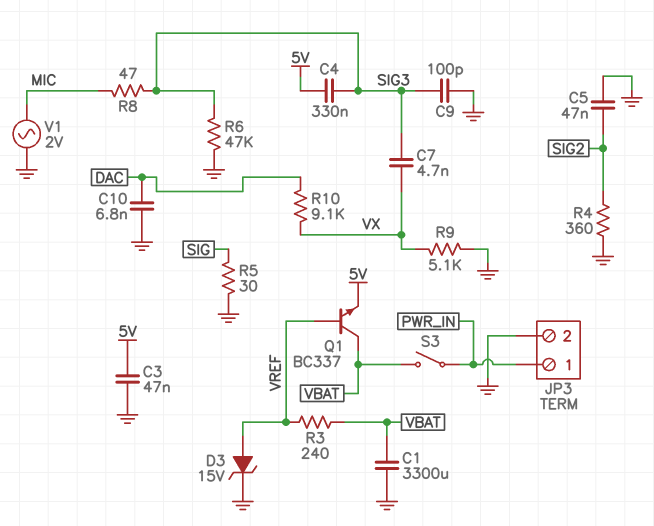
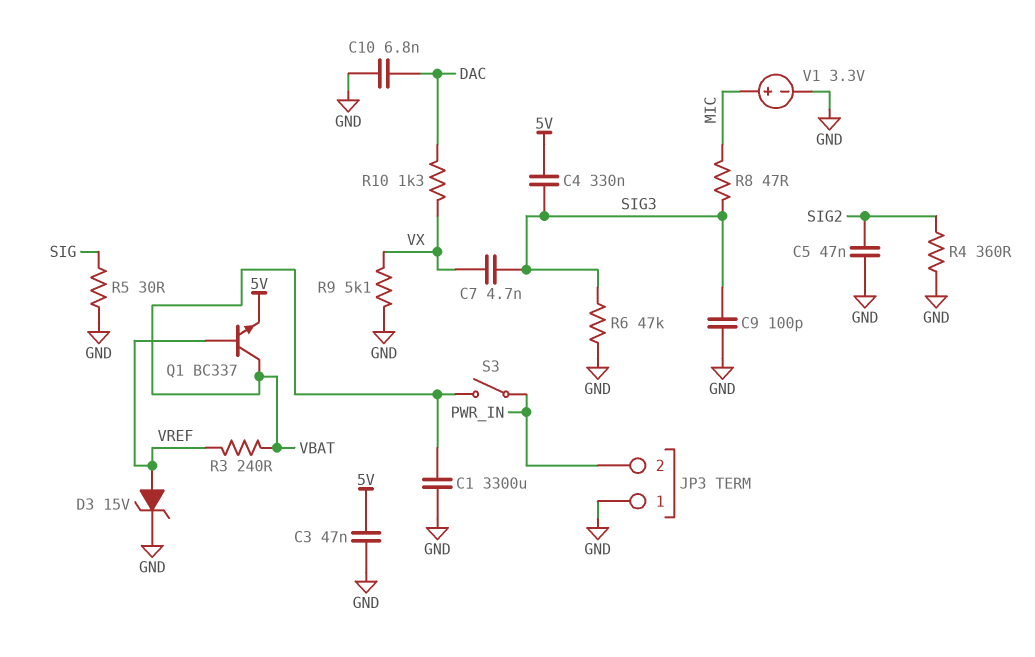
JP3 pin 1: PWR_IN -> GND
JP3 pin 2: GND -> PWR_IN
R10: 9.1k (DAC, VX) -> 1.3k (DAC, VX)
V1: AC 2V (GND, MIC) -> 3.3V (plus MIC, minus GND)

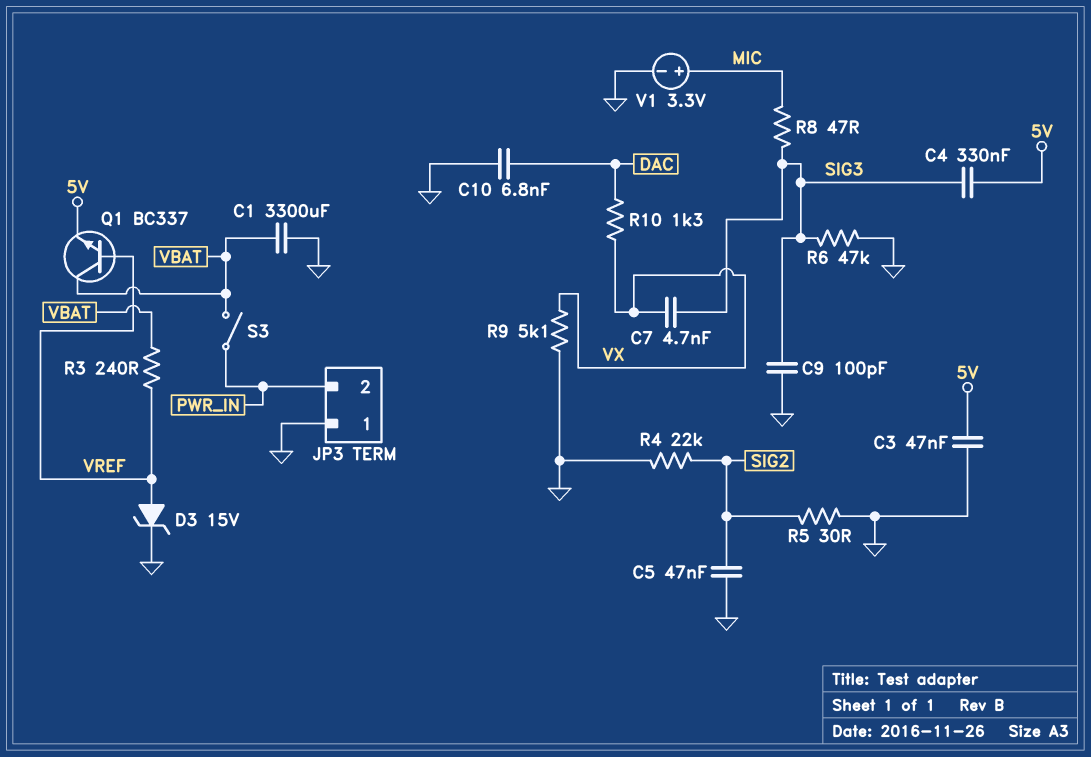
R4: 360 (GND, SIG2) -> 22k (GND, SIG2)
R5: 30 (GND, SIG) -> 30 (GND, SIG2)

